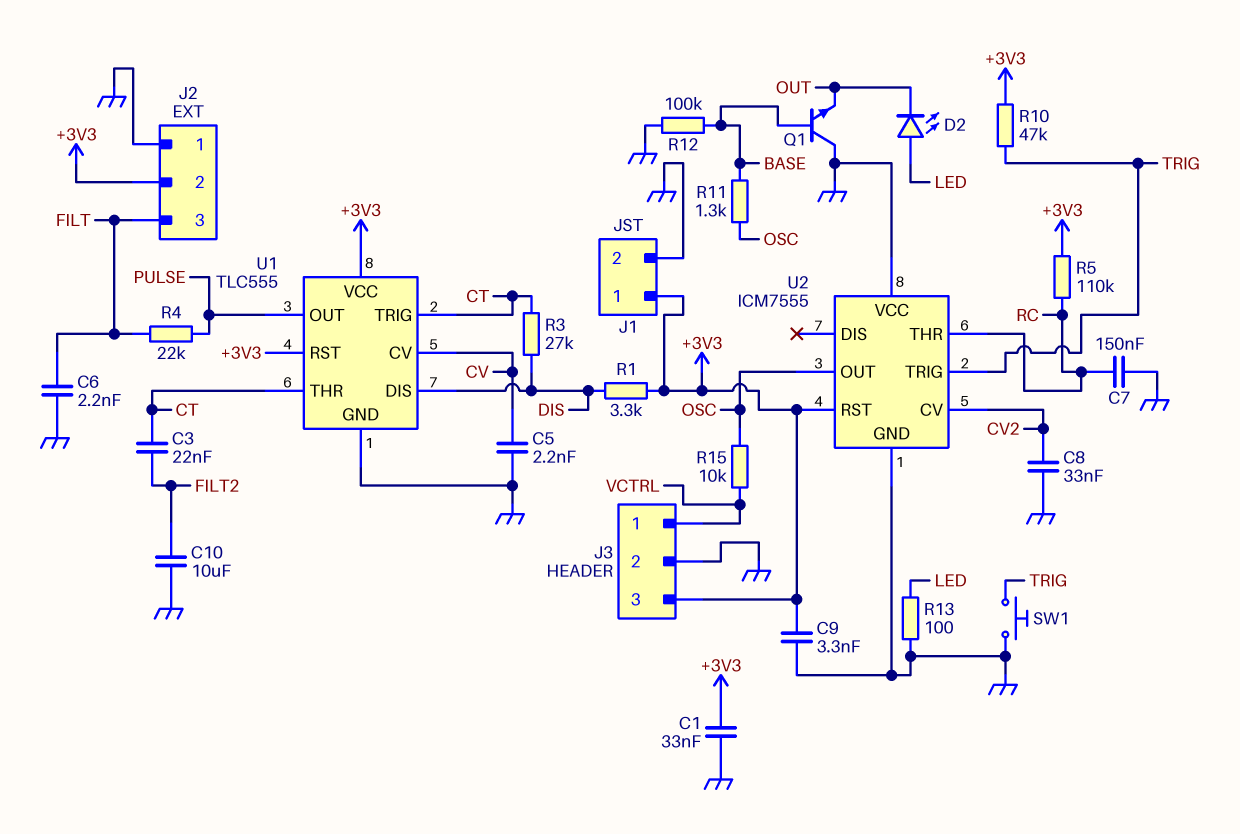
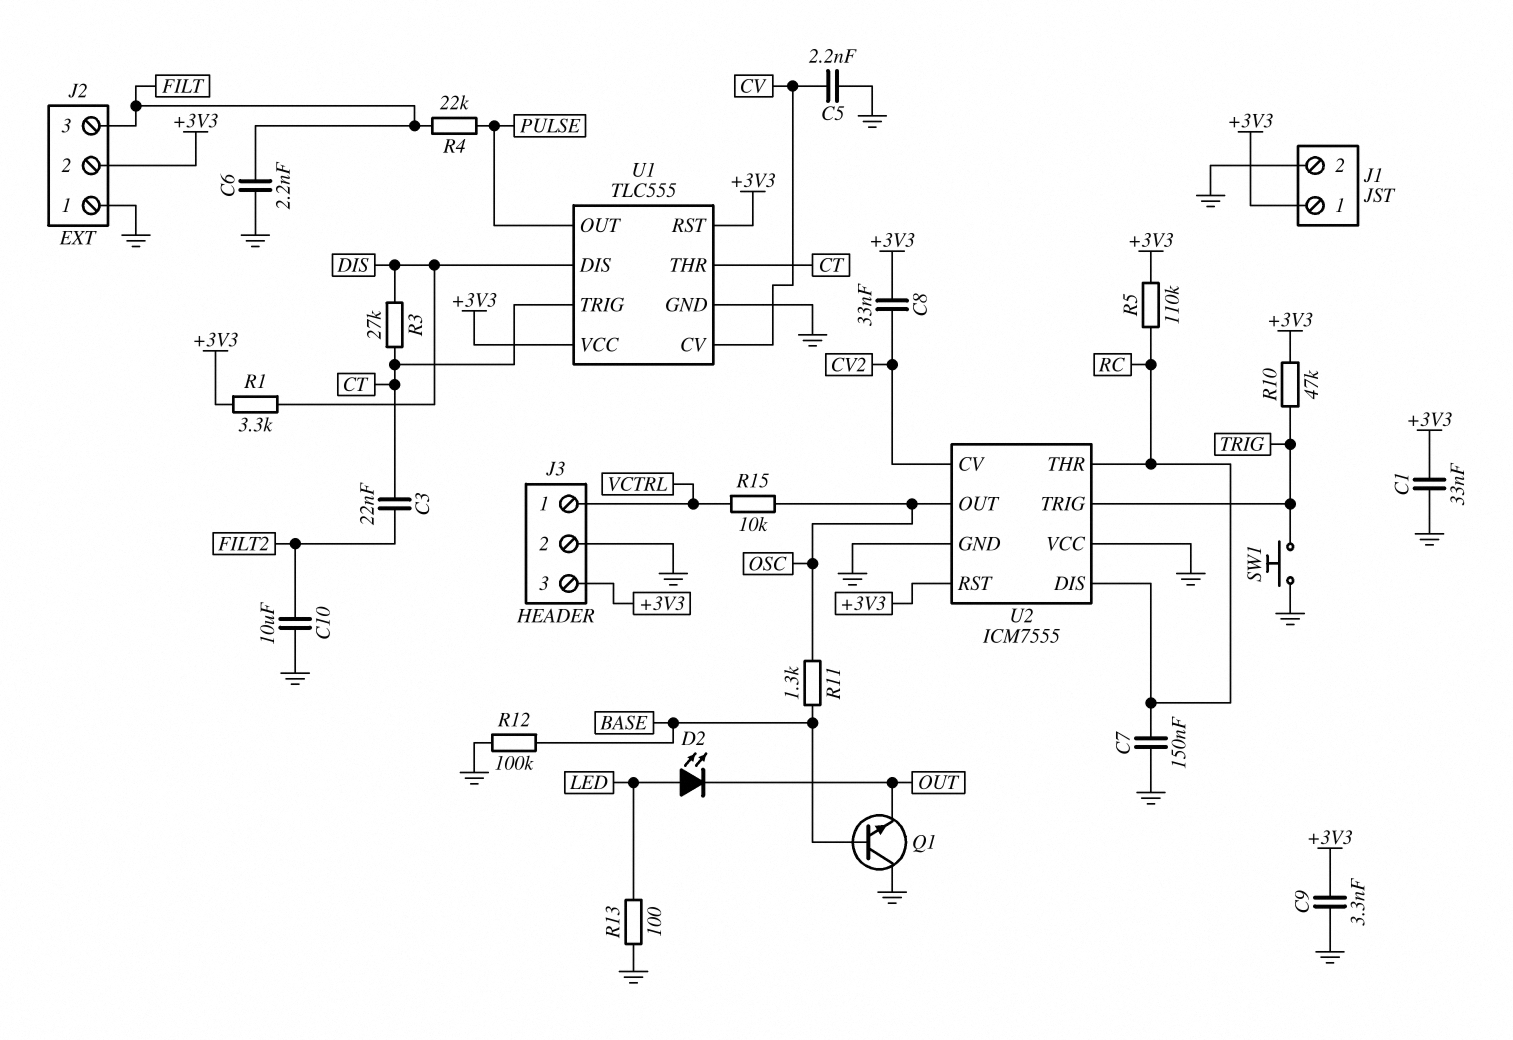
C8: 33nF (CV2, GND) -> 33nF (+3V3, CV2)
U2 pin DIS: none -> RC

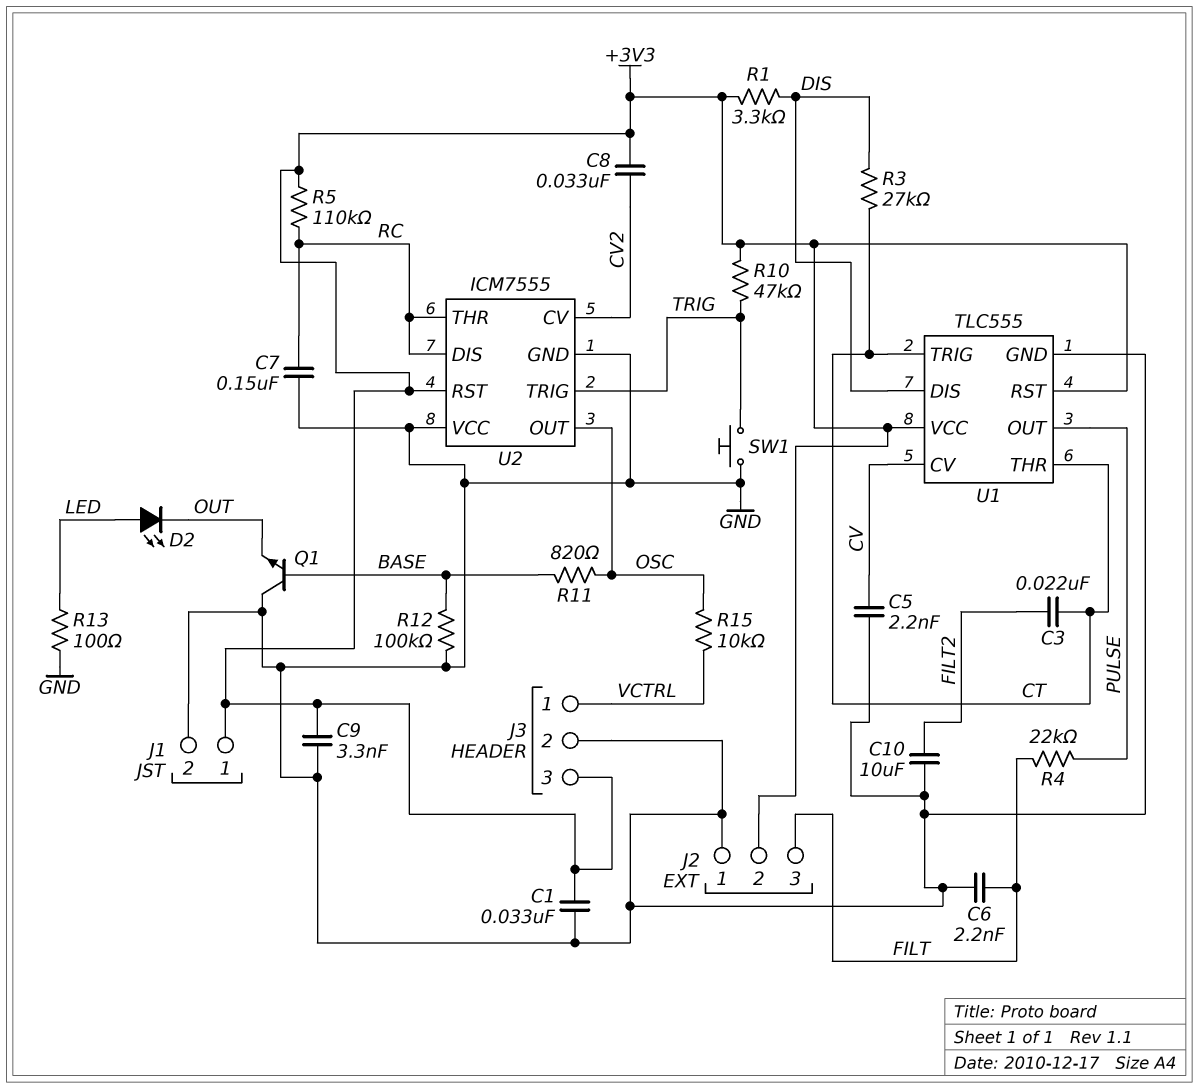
R11: 1.3k (BASE, OSC) -> 820 (BASE, OSC)

